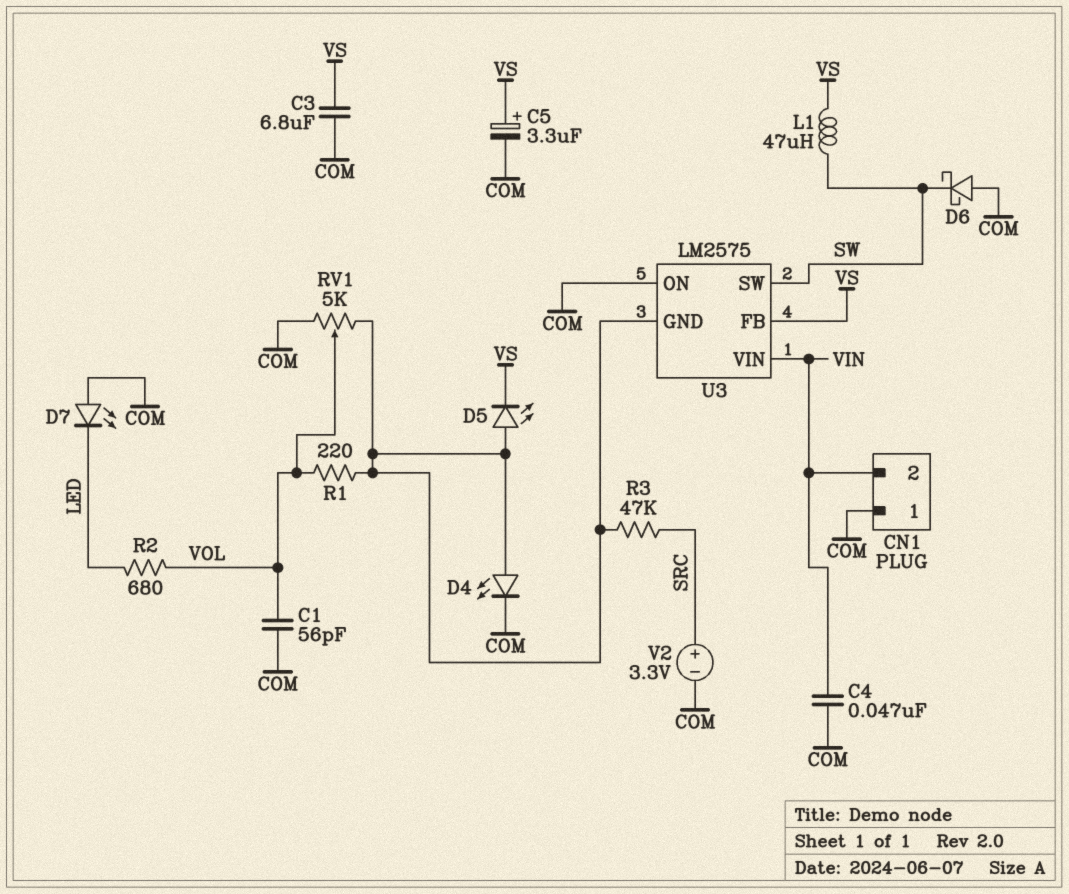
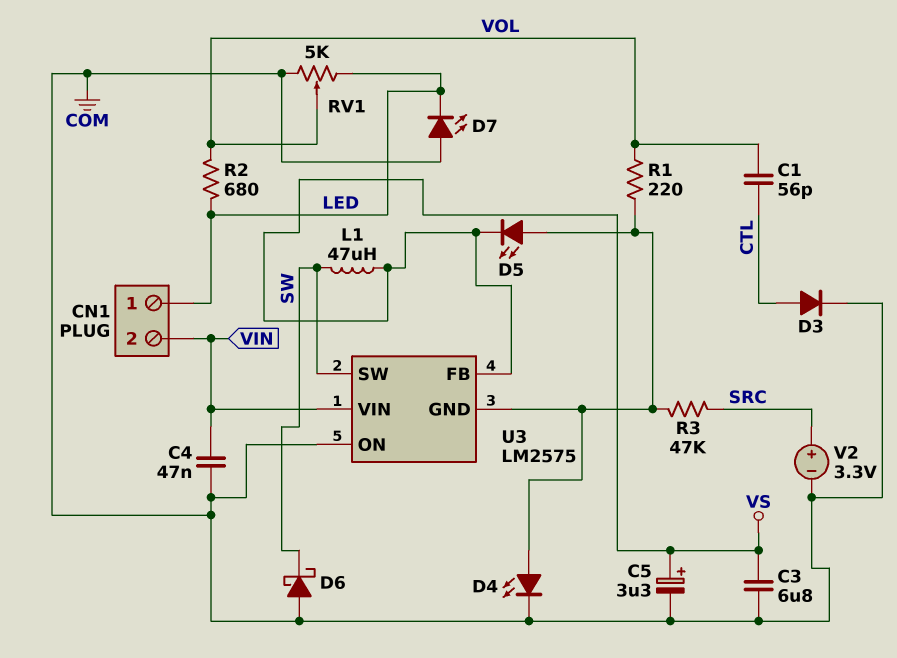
C1: 56pF (COM, VOL) -> 56pF (CTL, VOL)
CN1 pin 1: COM -> LED
D3: none -> diode (A CTL, K COM)
RV1: 5k (COM, U3/GND, wiper VOL) -> 5k (COM, LED, wiper VOL)

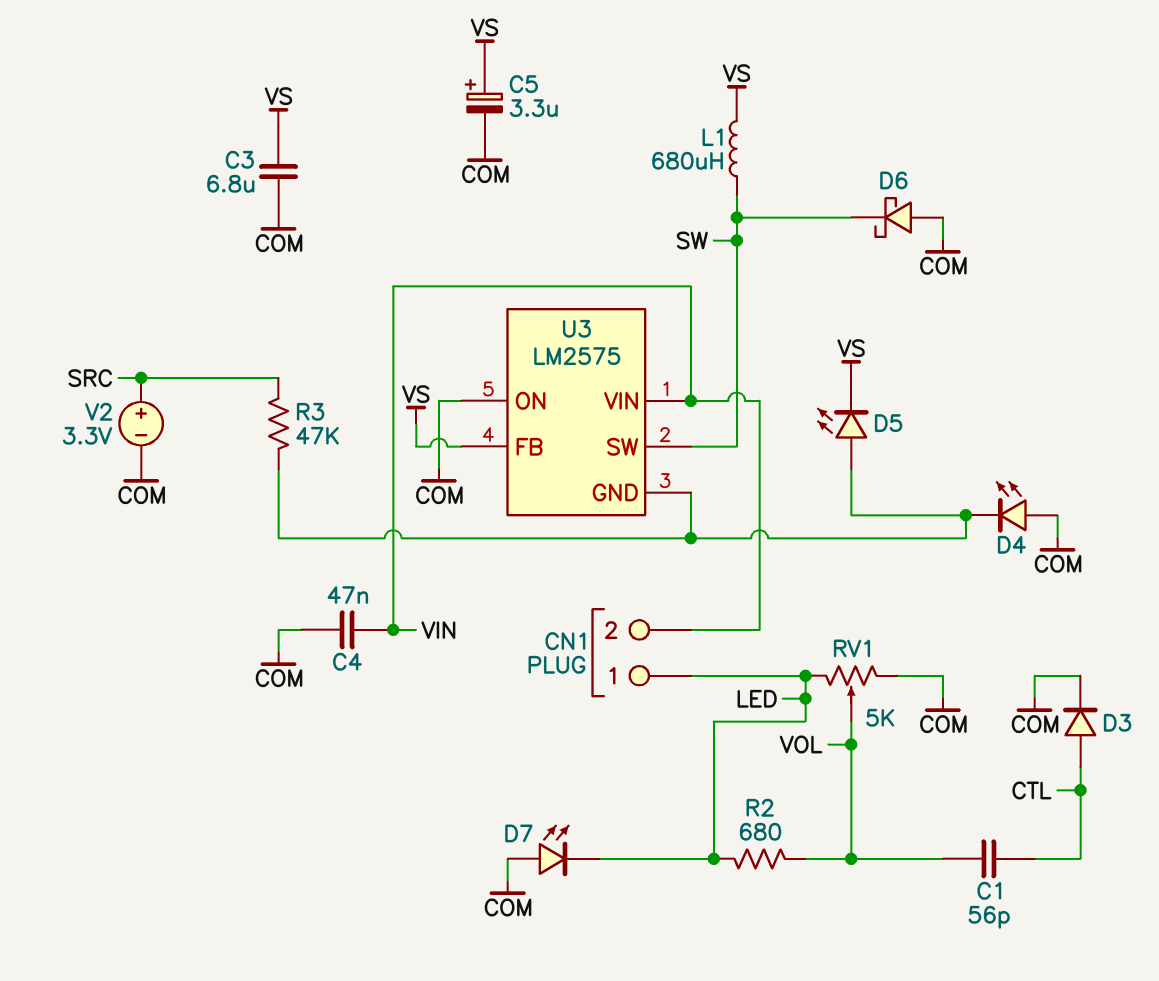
D4: LED (A U3/GND, K COM) -> LED (A COM, K U3/GND)
L1: 47uH (SW, VS) -> 680uH (SW, VS)
R1: 220 (U3/GND, VOL) -> none

